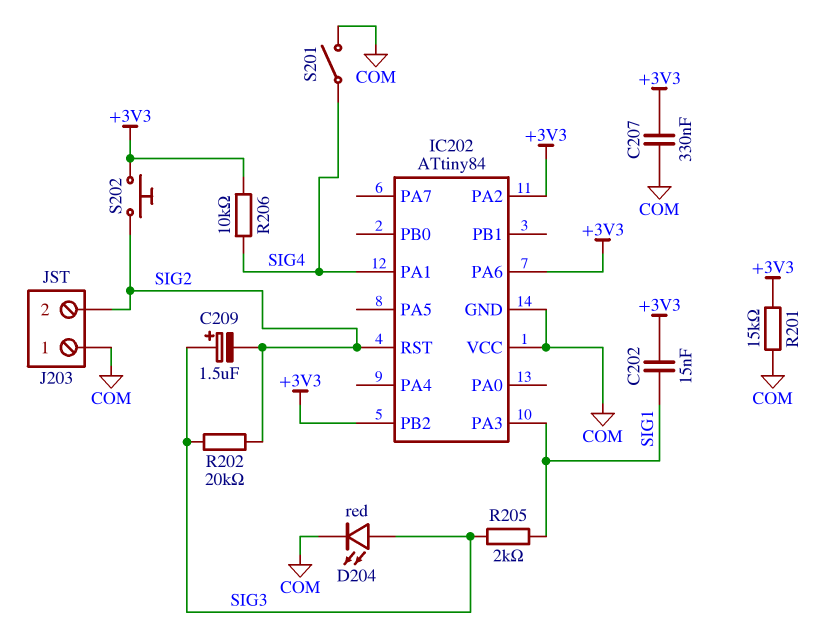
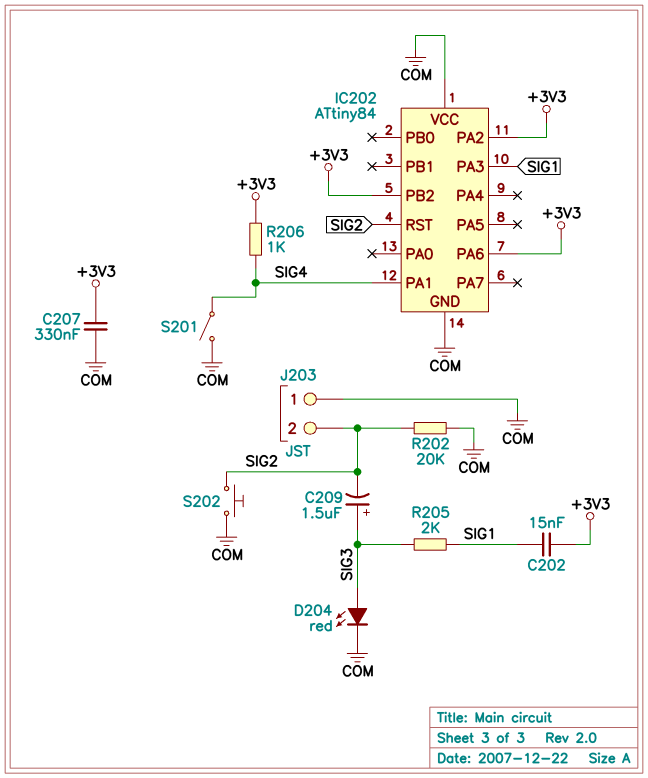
R201: 15k (+3V3, COM) -> none
R202: 20k (SIG2, SIG3) -> 20k (COM, SIG2)
R206: 10k (+3V3, SIG4) -> 1k (+3V3, SIG4)
S202: button (+3V3, SIG2) -> button (COM, SIG2)

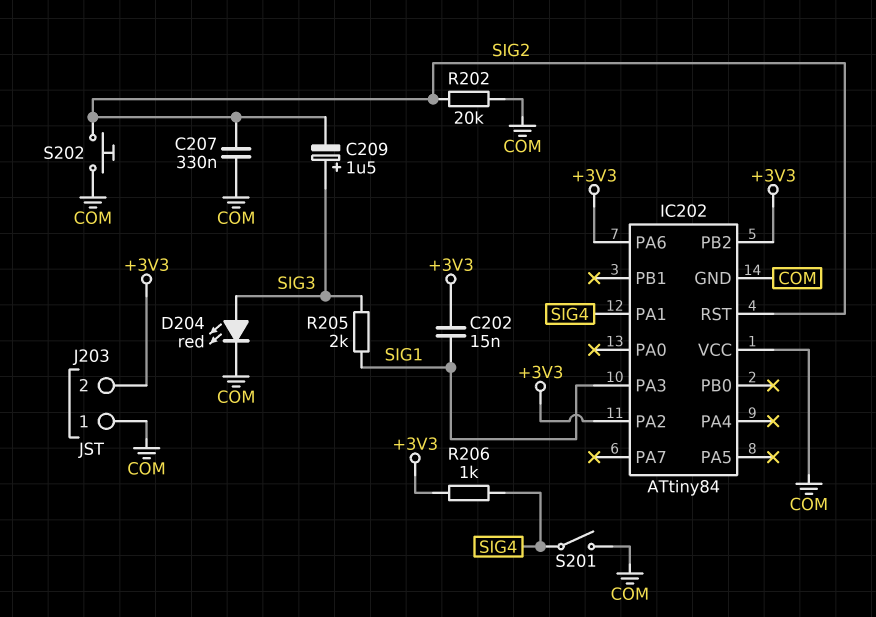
C207: 330nF (+3V3, COM) -> 330nF (COM, SIG2)
J203 pin 2: SIG2 -> +3V3

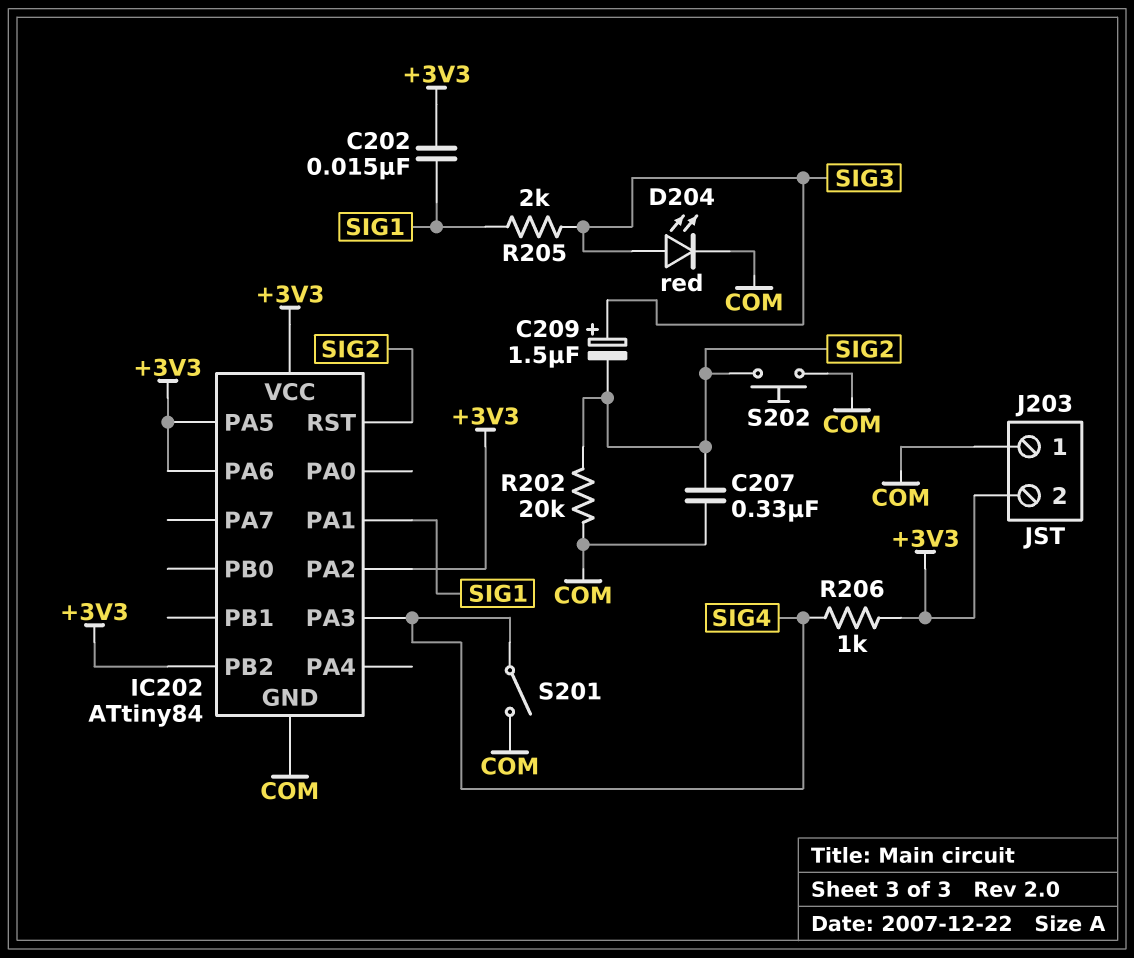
IC202 pin PA1: SIG4 -> SIG1
IC202 pin PA3: SIG1 -> SIG4
IC202 pin PA5: none -> +3V3
IC202 pin VCC: COM -> +3V3

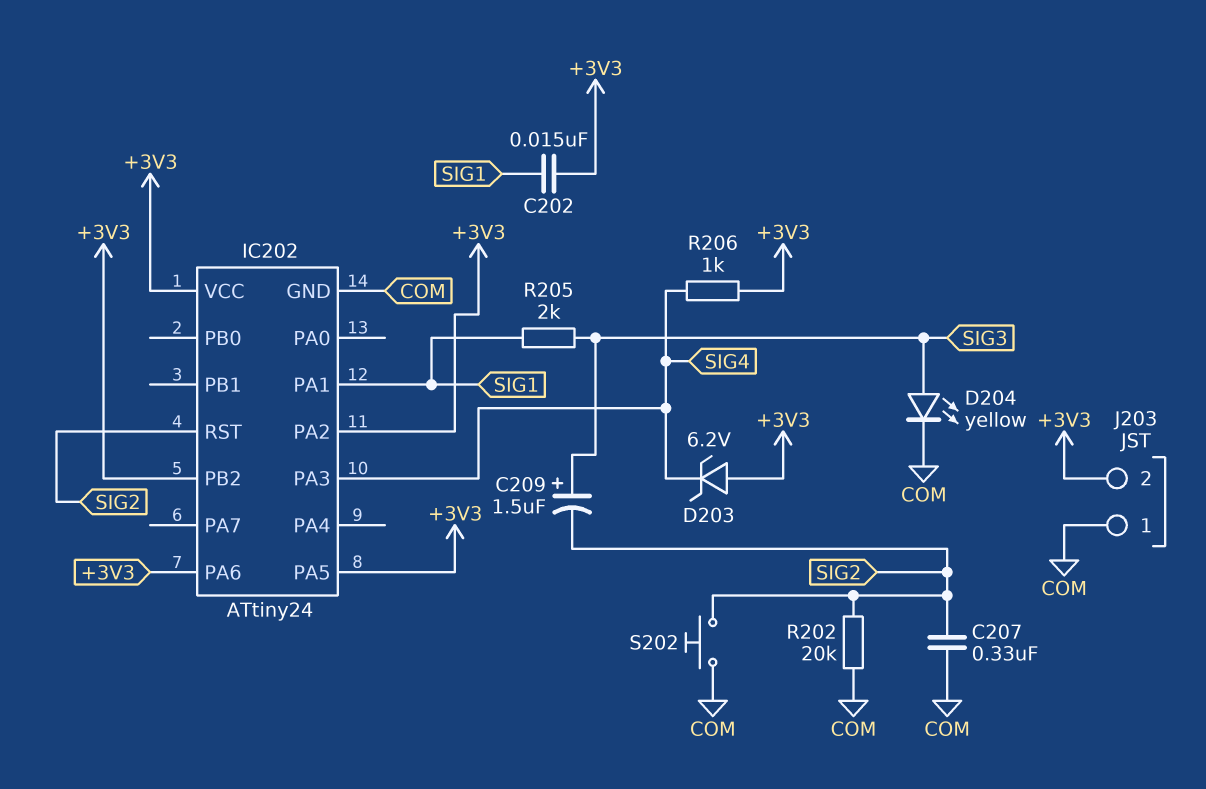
D203: none -> zener 6.2V (A +3V3, K SIG4)
D204: LED red (A SIG3, K COM) -> LED yellow (A SIG3, K COM)
IC202: ATtiny84 -> ATtiny24
S201: switch (COM, SIG4) -> none

